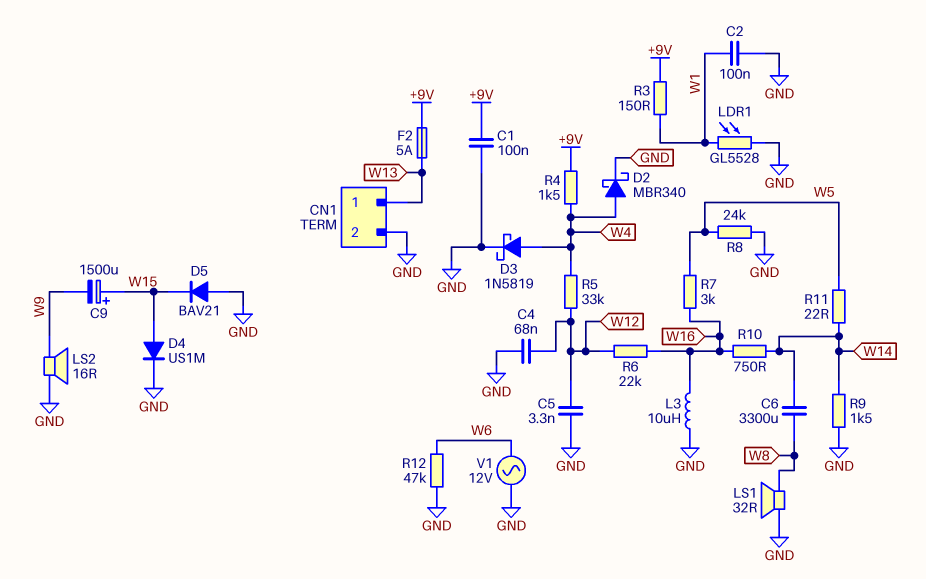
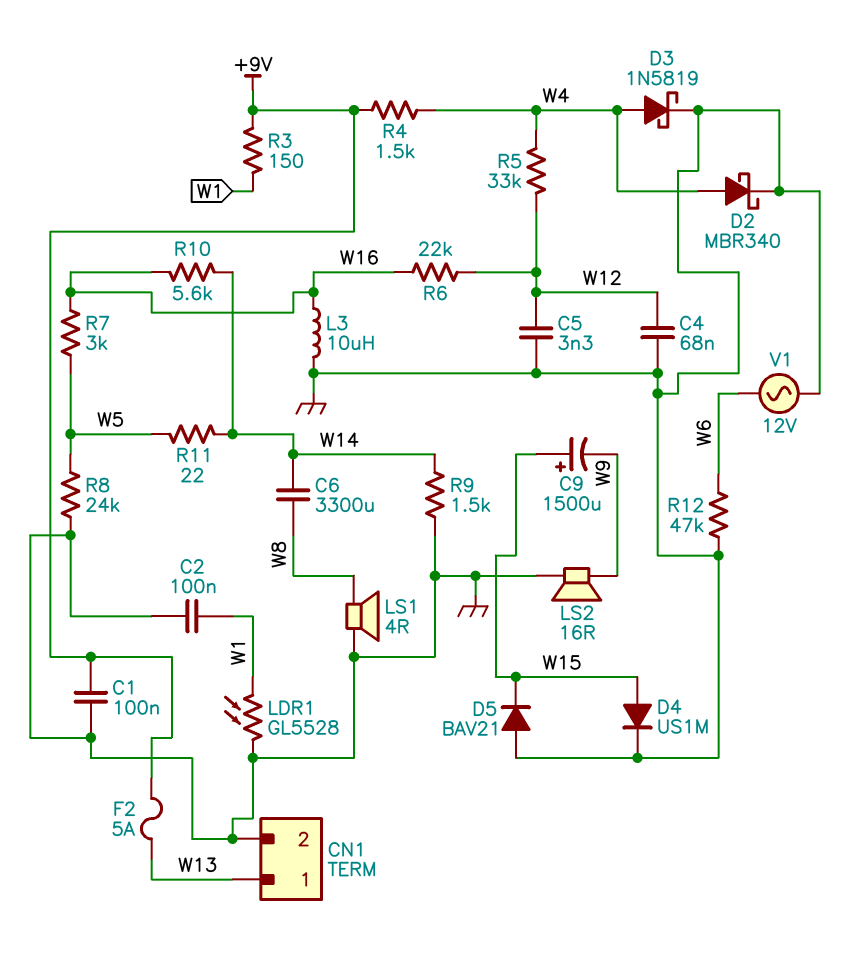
LS1: speaker 32R (GND, W8) -> speaker 4R (GND, W8)
R10: 750 (W14, W16) -> 5.6k (W14, W16)

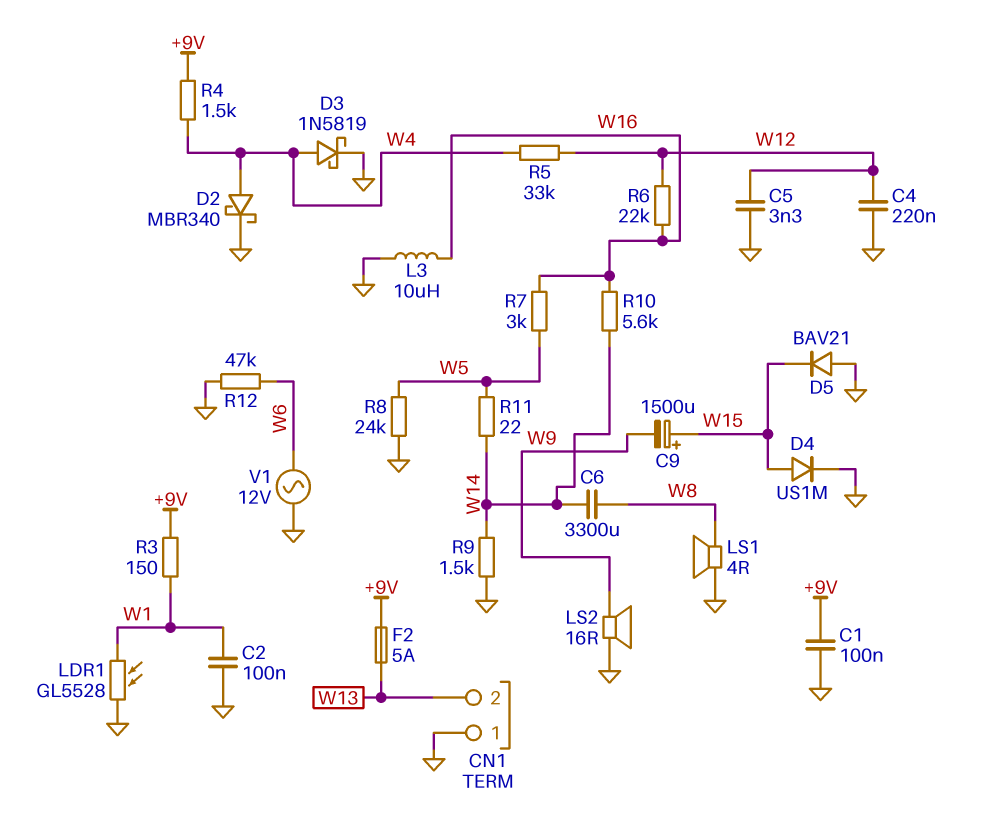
C4: 68nF (GND, W12) -> 220nF (GND, W12)
CN1 pin 1: W13 -> GND
CN1 pin 2: GND -> W13

